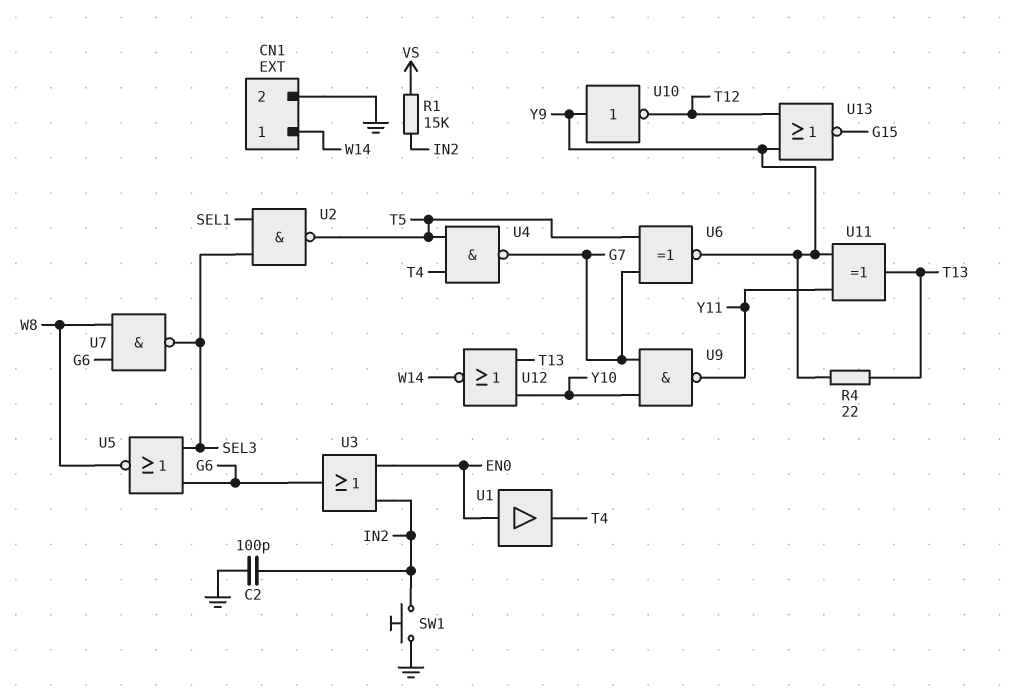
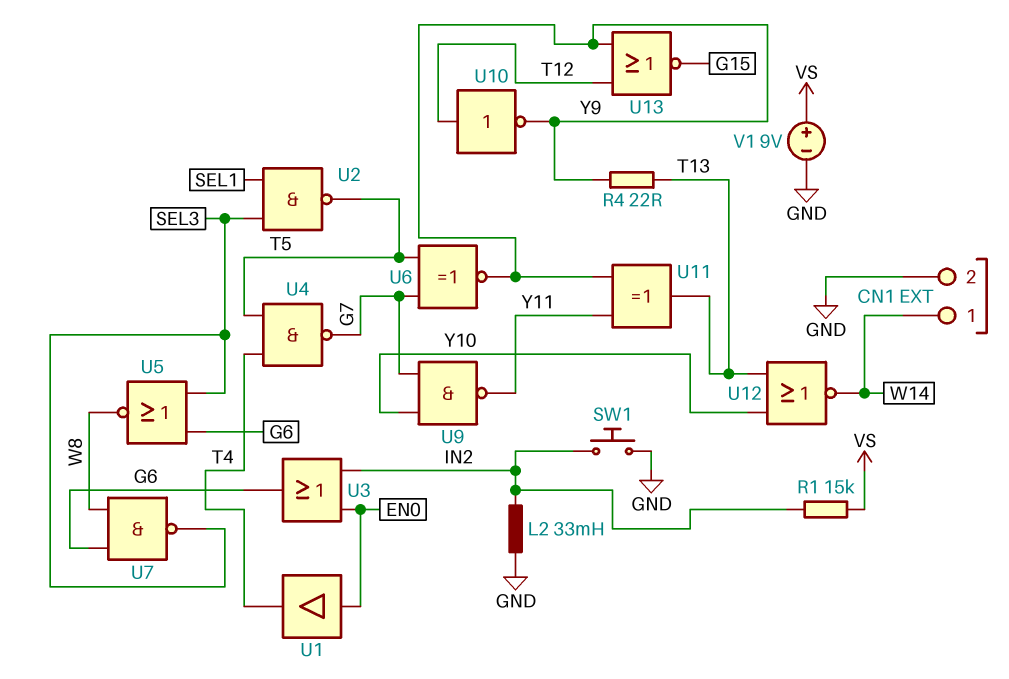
C2: 100pF (GND, IN2) -> none
L2: none -> 33mH (GND, IN2)
U10: NOT (in Y9, out T12) -> NOT (in T12, out Y9)
V1: none -> 9V (plus VS, minus GND)

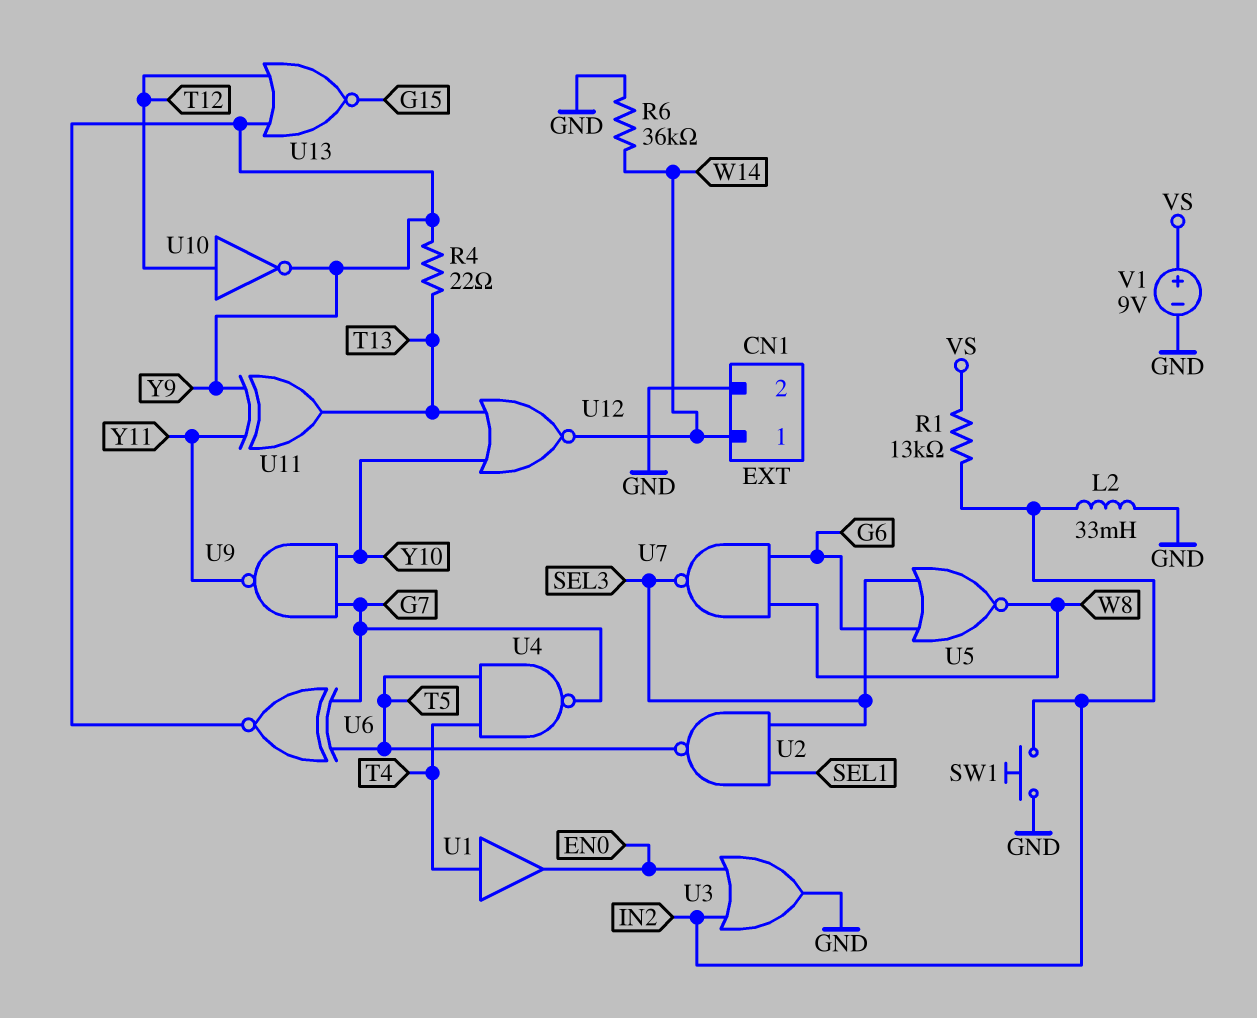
R1: 15k (IN2, VS) -> 13k (IN2, VS)
R6: none -> 36k (GND, W14)
U1: buffer (in EN0, out T4) -> buffer (in T4, out EN0)
U3: OR (in EN0, in IN2, out G6) -> OR (in EN0, in IN2, out GND)

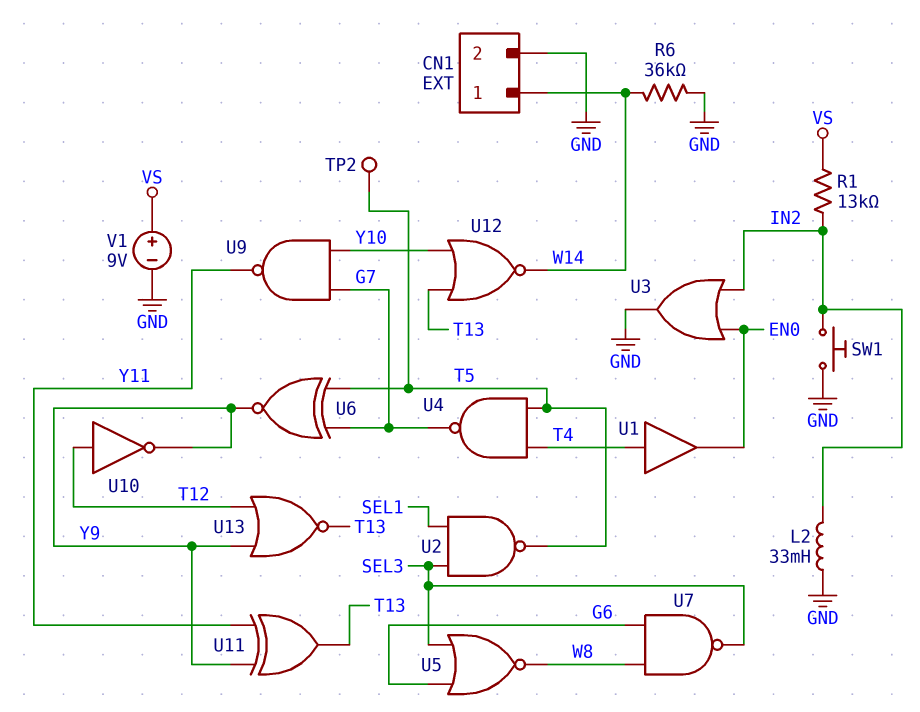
R4: 22 (T13, Y9) -> none
TP2: none -> test point (T5)
U13: NOR (in T12, in Y9, out G15) -> NOR (in T12, in Y9, out T13)

